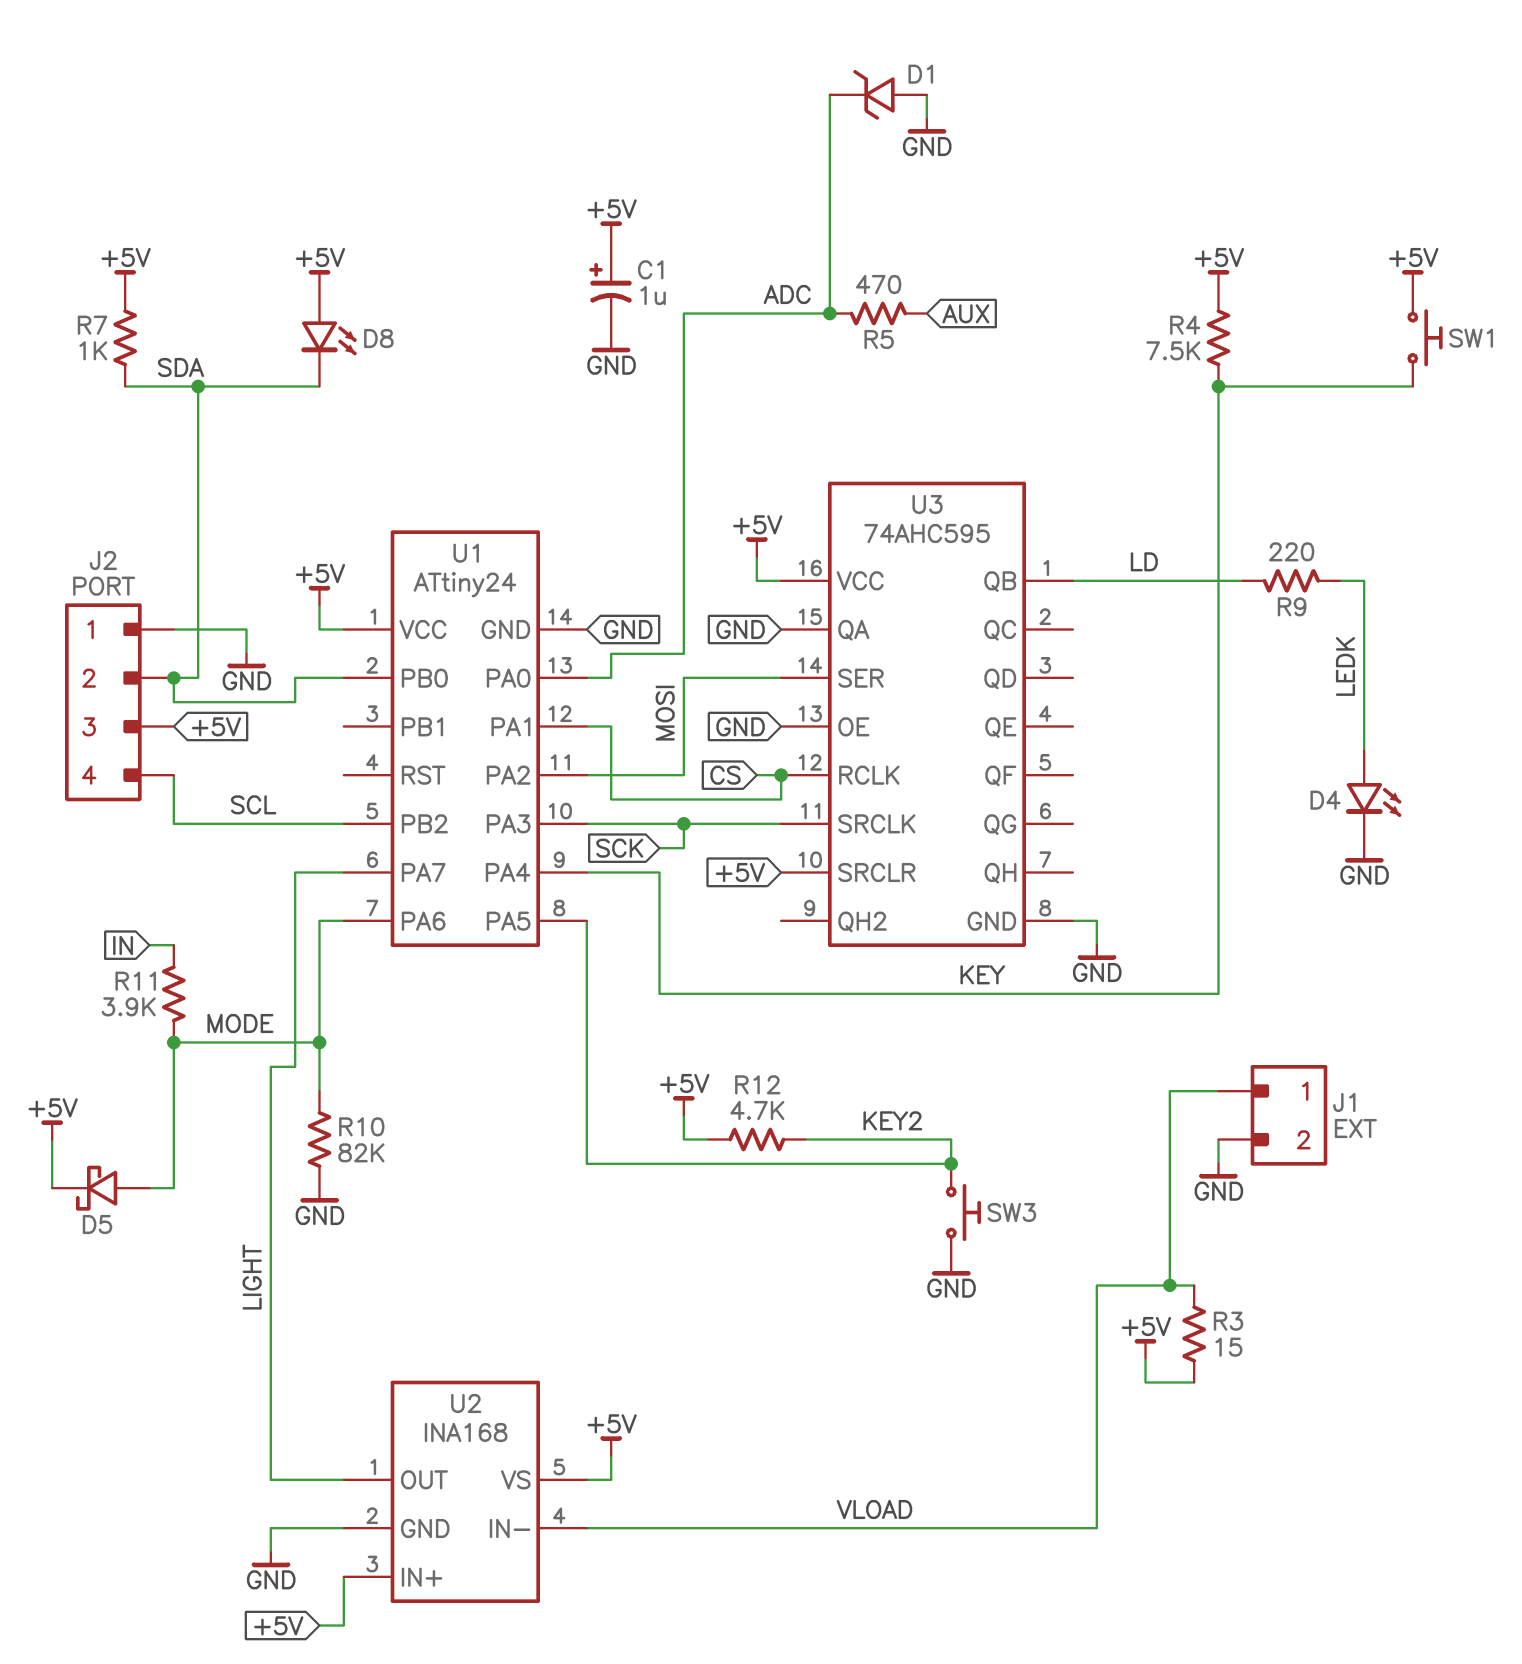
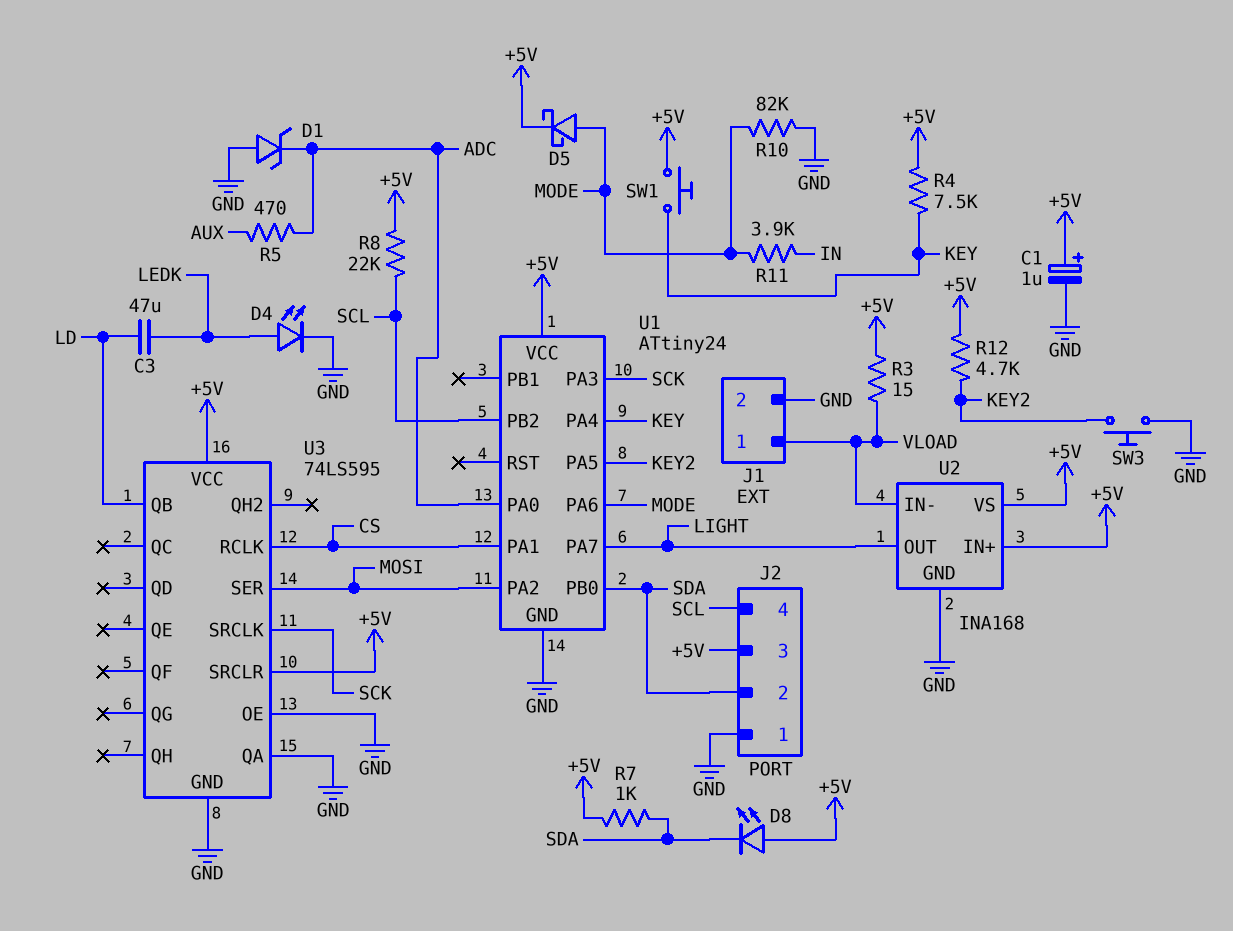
C3: none -> 47uF (LD, LEDK)
R8: none -> 22k (+5V, SCL)
R9: 220 (LD, LEDK) -> none
U3: 74AHC595 -> 74LS595

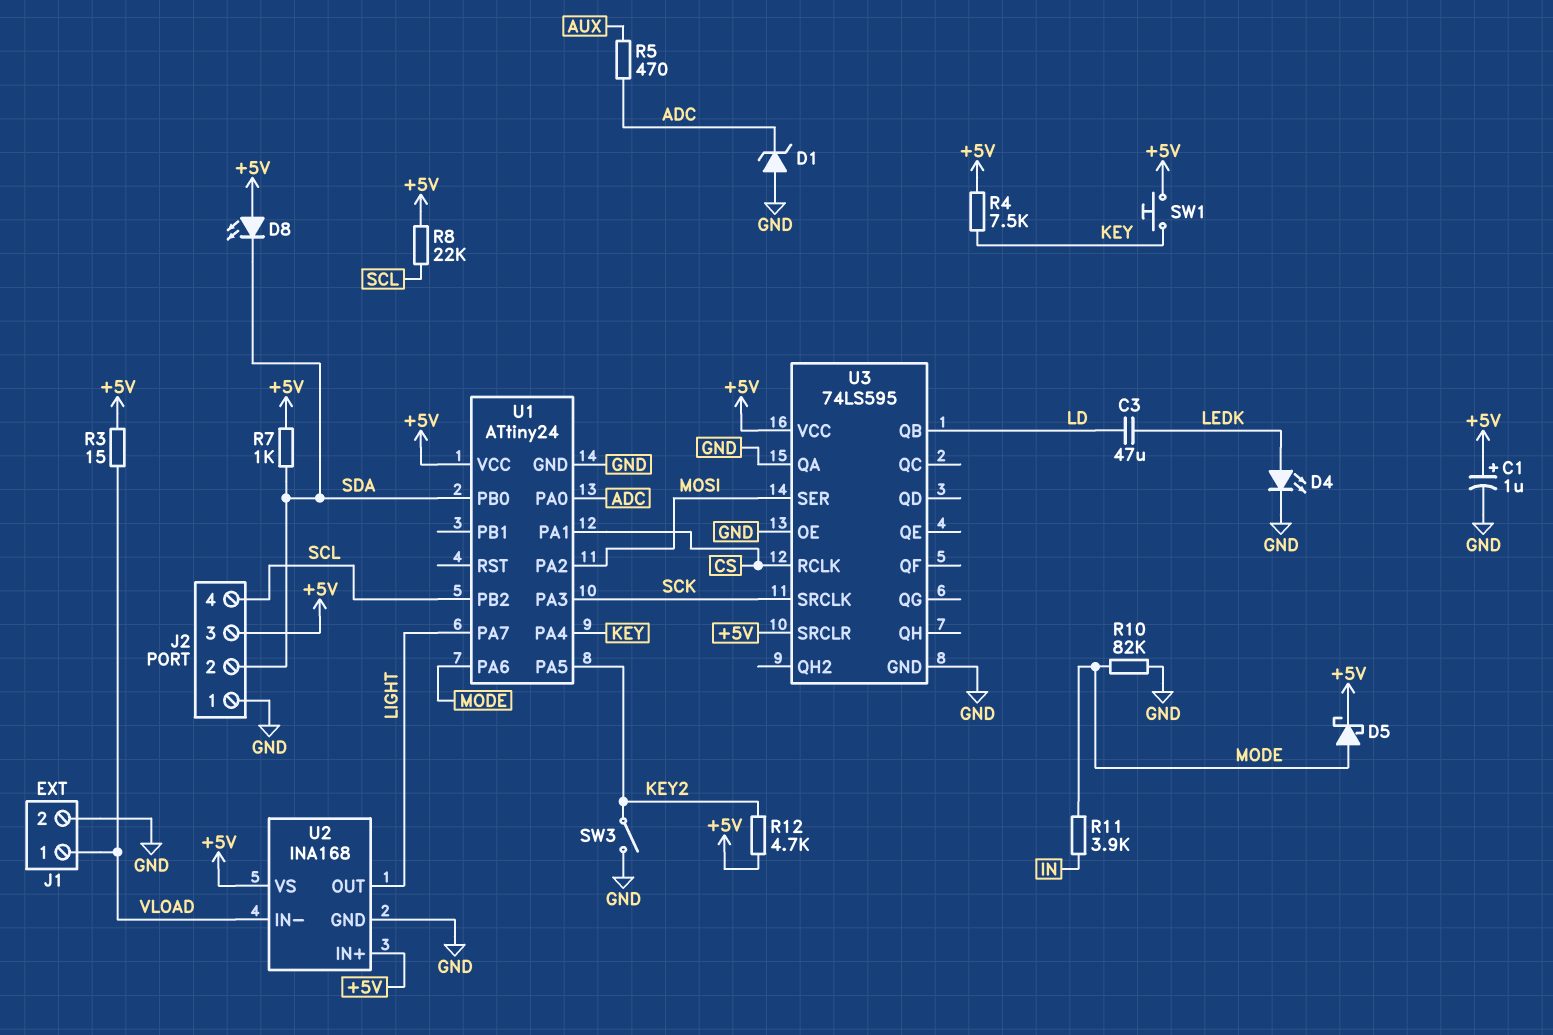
SW3: button (GND, KEY2) -> switch (GND, KEY2)

